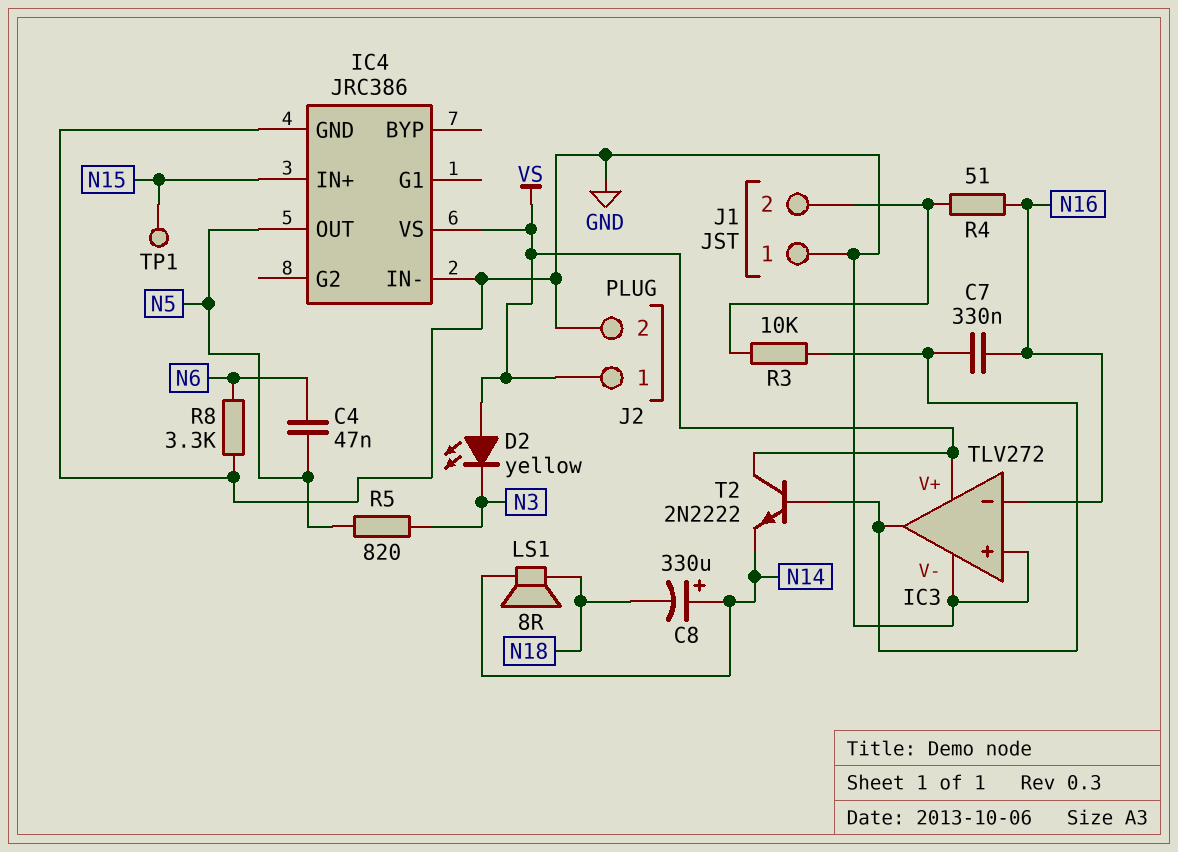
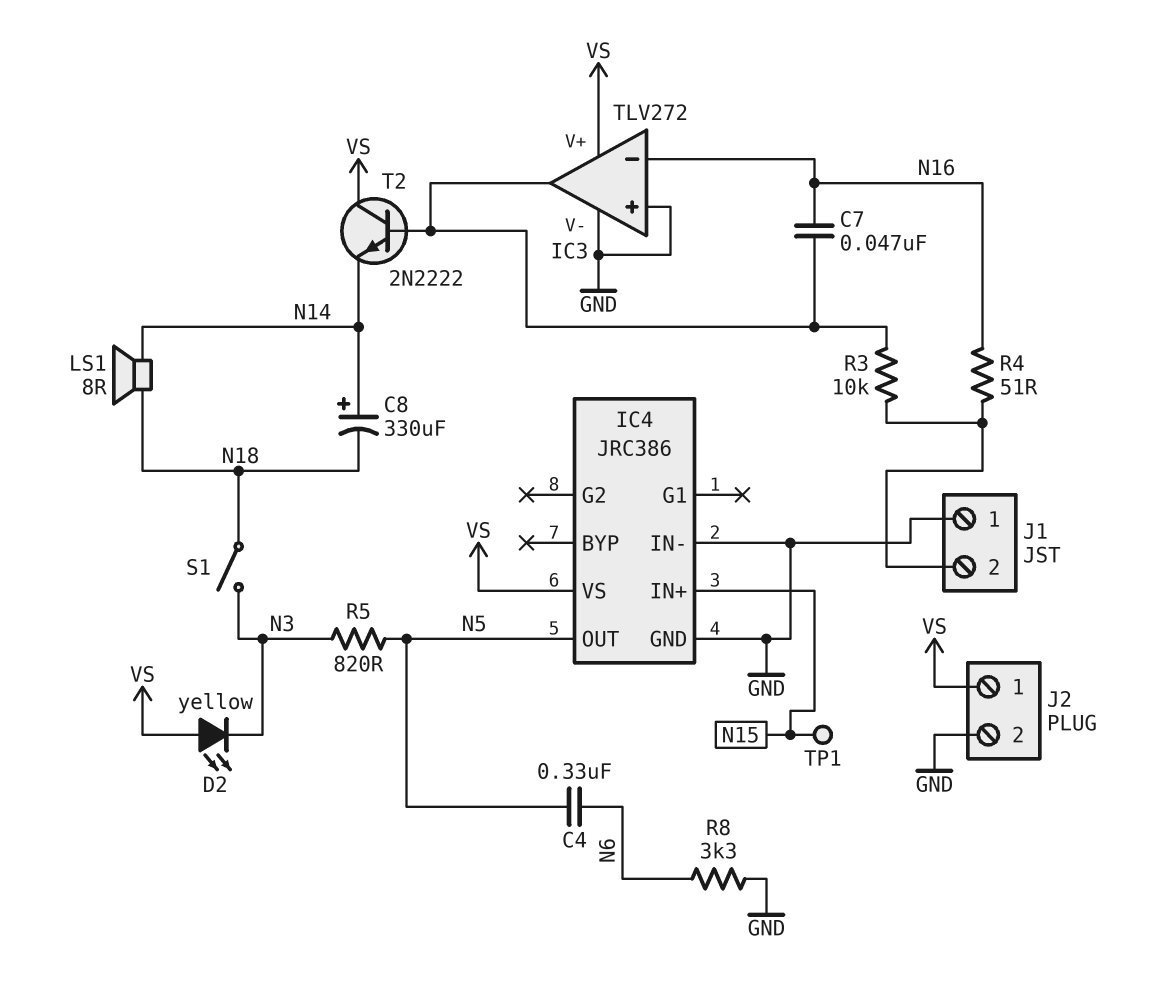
C4: 47nF (N5, N6) -> 330nF (N5, N6)
C7: 330nF (IC3/out, N16) -> 47nF (IC3/out, N16)
S1: none -> switch (N3, N18)

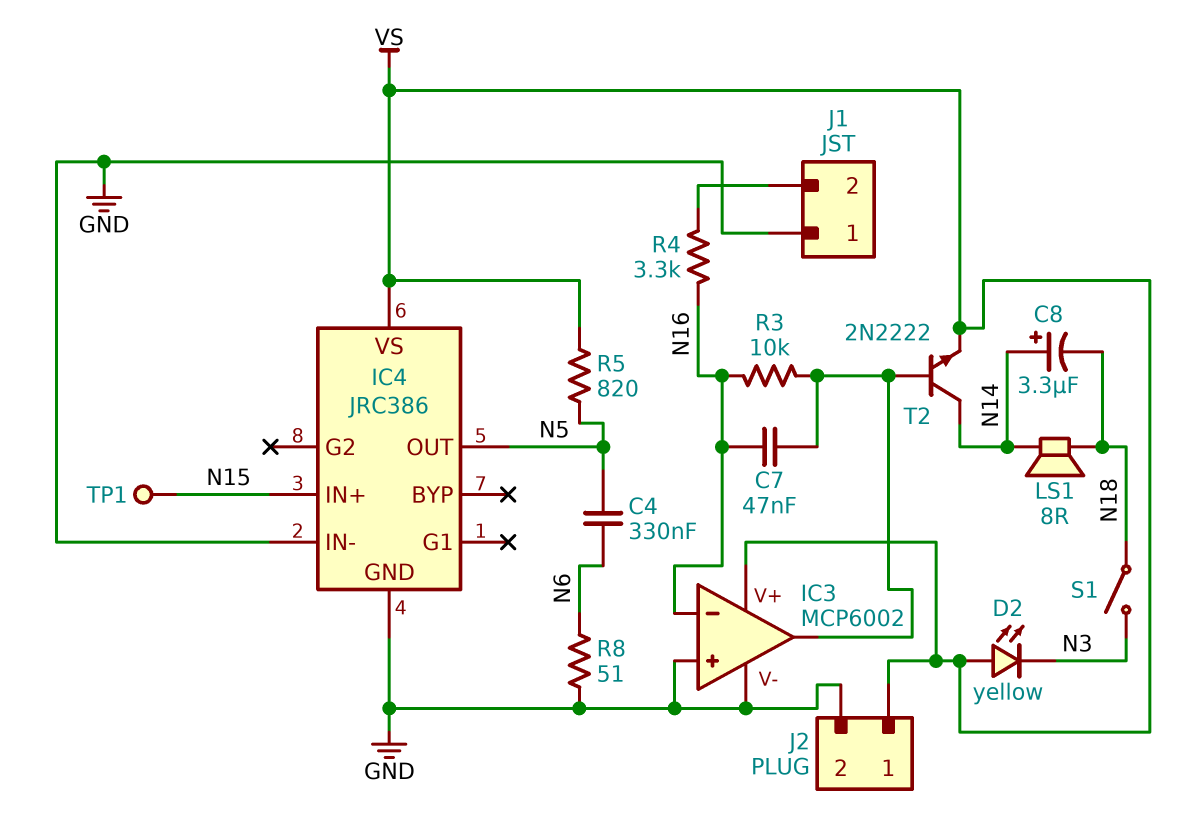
C8: 330uF (plus N14, minus N18) -> 3.3uF (plus N14, minus N18)
IC3: TLV272 -> MCP6002
R3: 10k (IC3/out, J1/2) -> 10k (IC3/out, N16)
R4: 51 (J1/2, N16) -> 3.3k (J1/2, N16)
R5: 820 (N3, N5) -> 820 (N5, VS)
R8: 3.3k (GND, N6) -> 51 (GND, N6)
T2: NPN 2N2222 (B IC3/out, C VS, E N14) -> NPN 2N2222 (B IC3/out, C N14, E VS)

